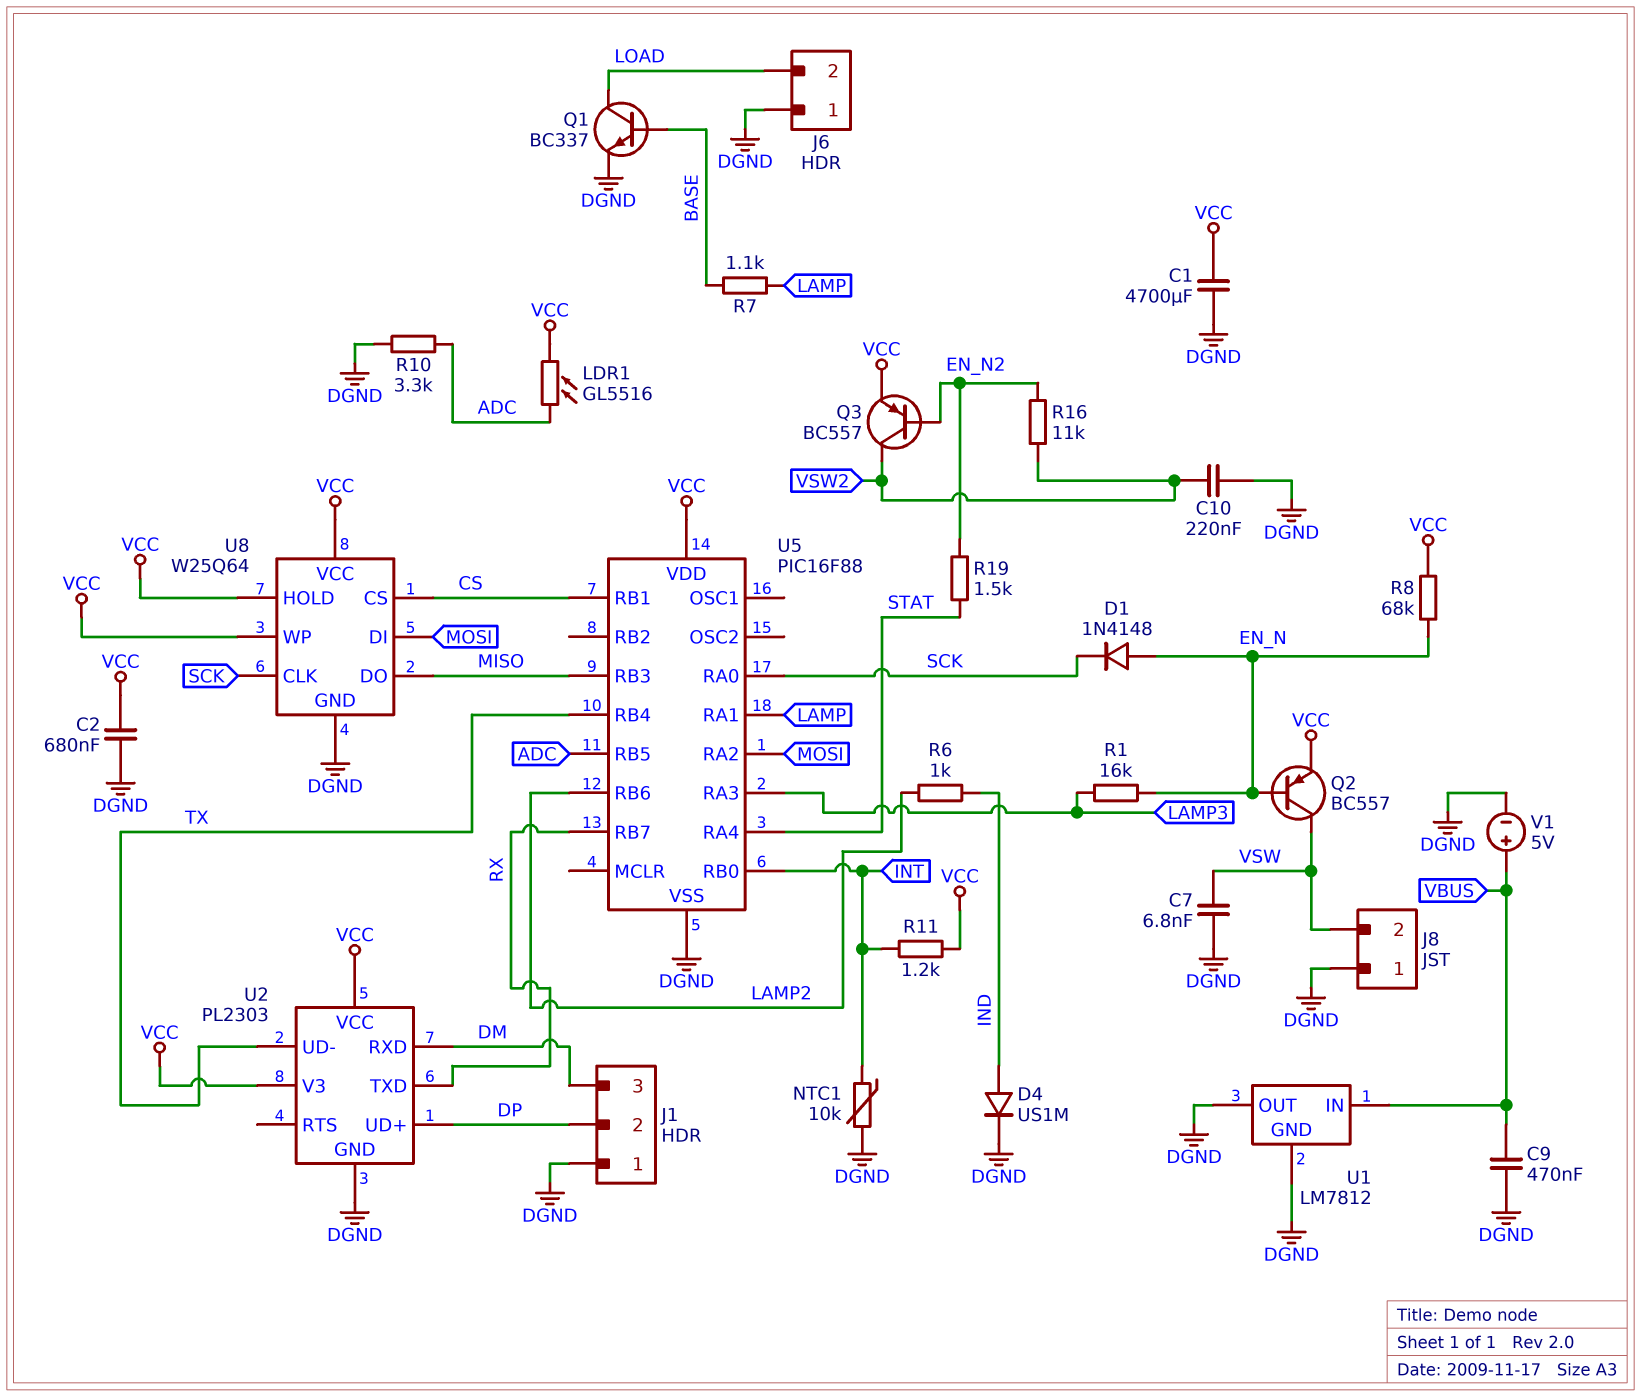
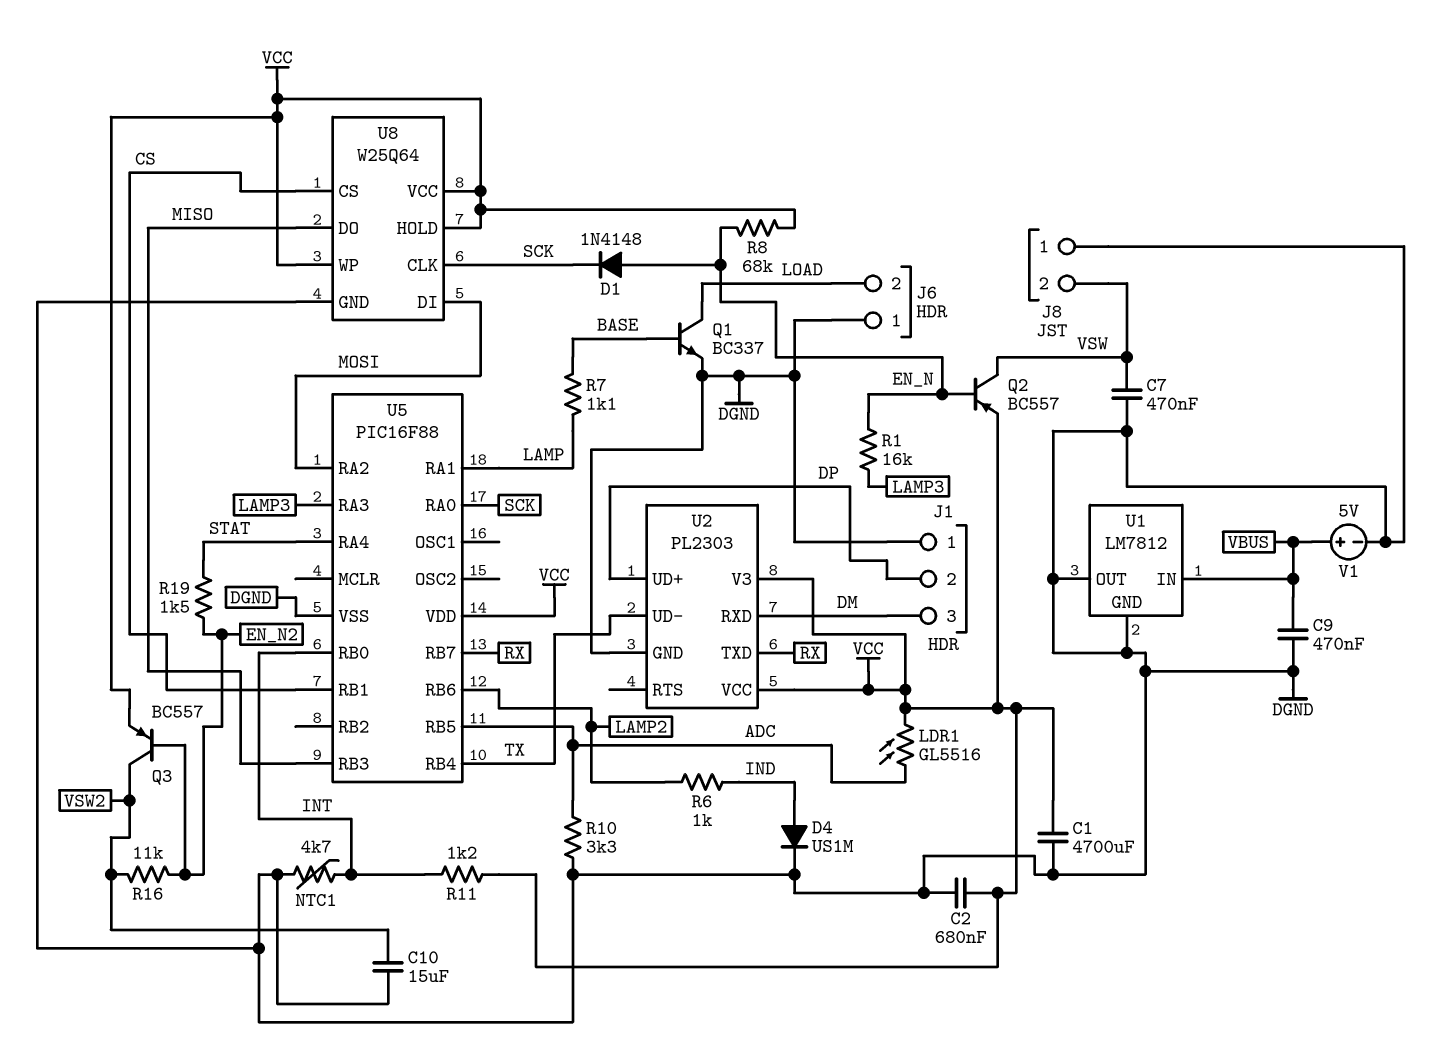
C7: 6.8nF (DGND, VSW) -> 470nF (DGND, VSW)
C10: 220nF (DGND, VSW2) -> 15uF (DGND, VSW2)
NTC1: 10k (DGND, INT) -> 4.7k (DGND, INT)

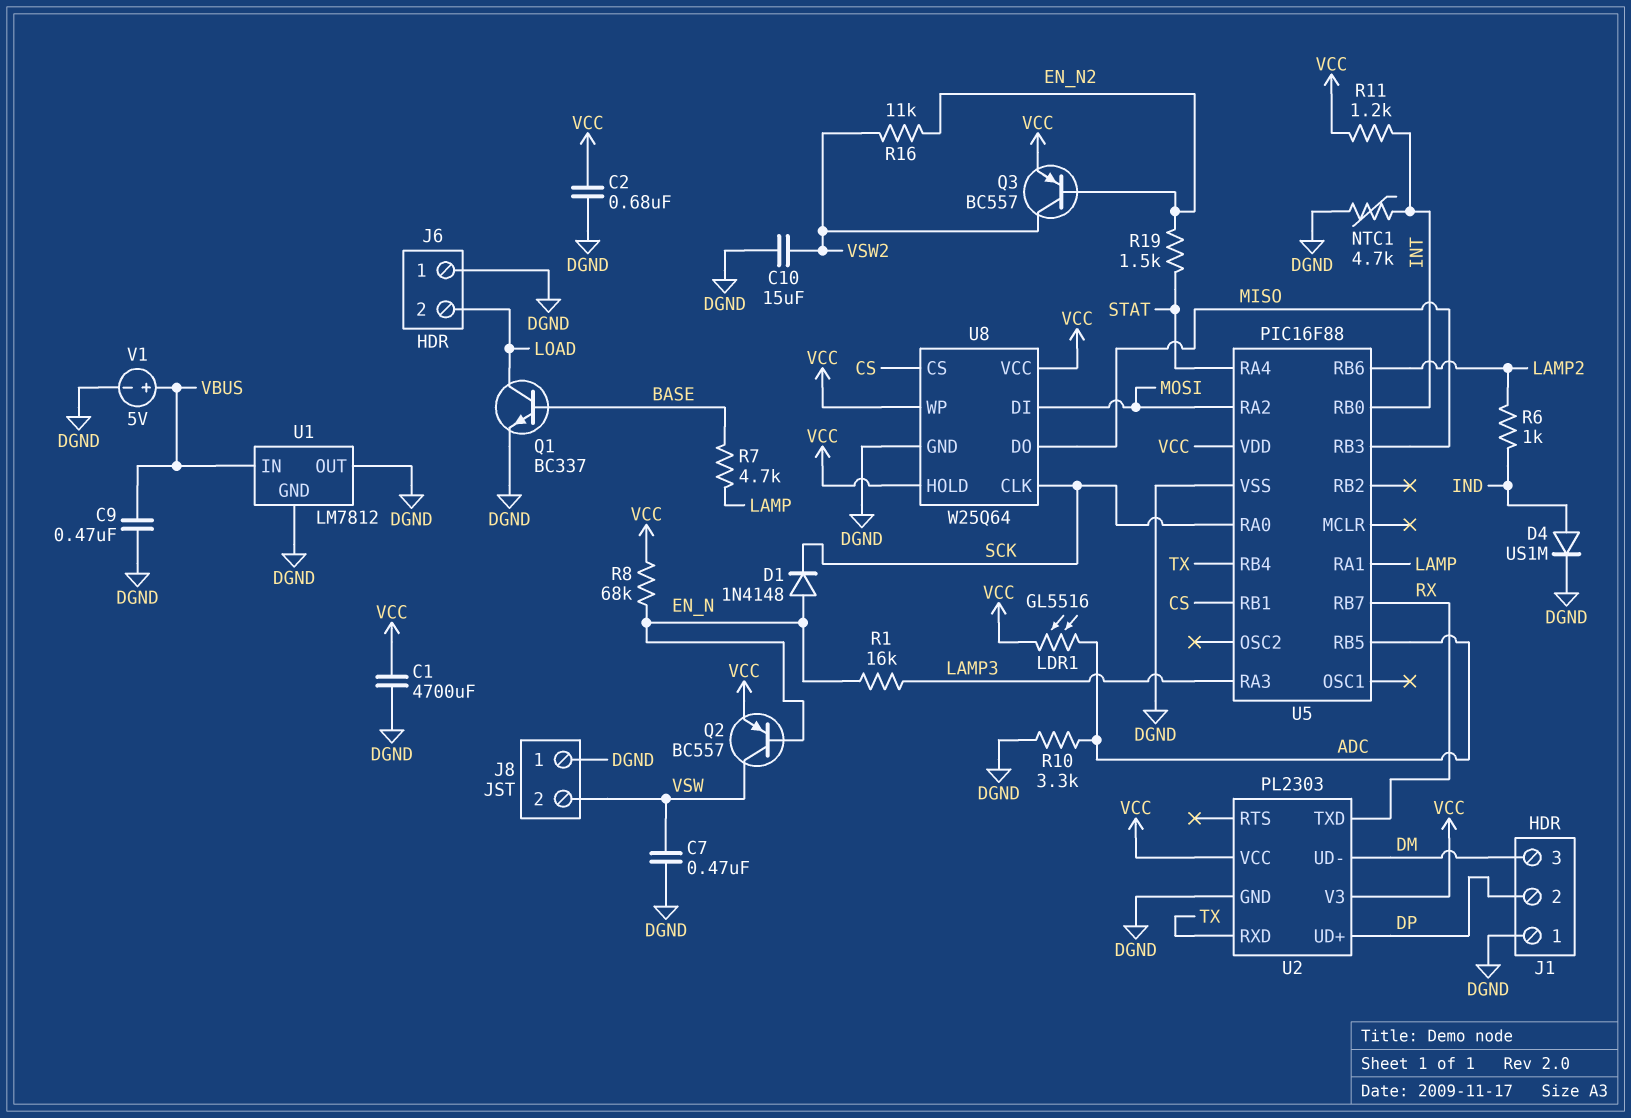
R7: 1.1k (BASE, LAMP) -> 4.7k (BASE, LAMP)
U2 pin RXD: DM -> TX
U2 pin UD-: TX -> DM

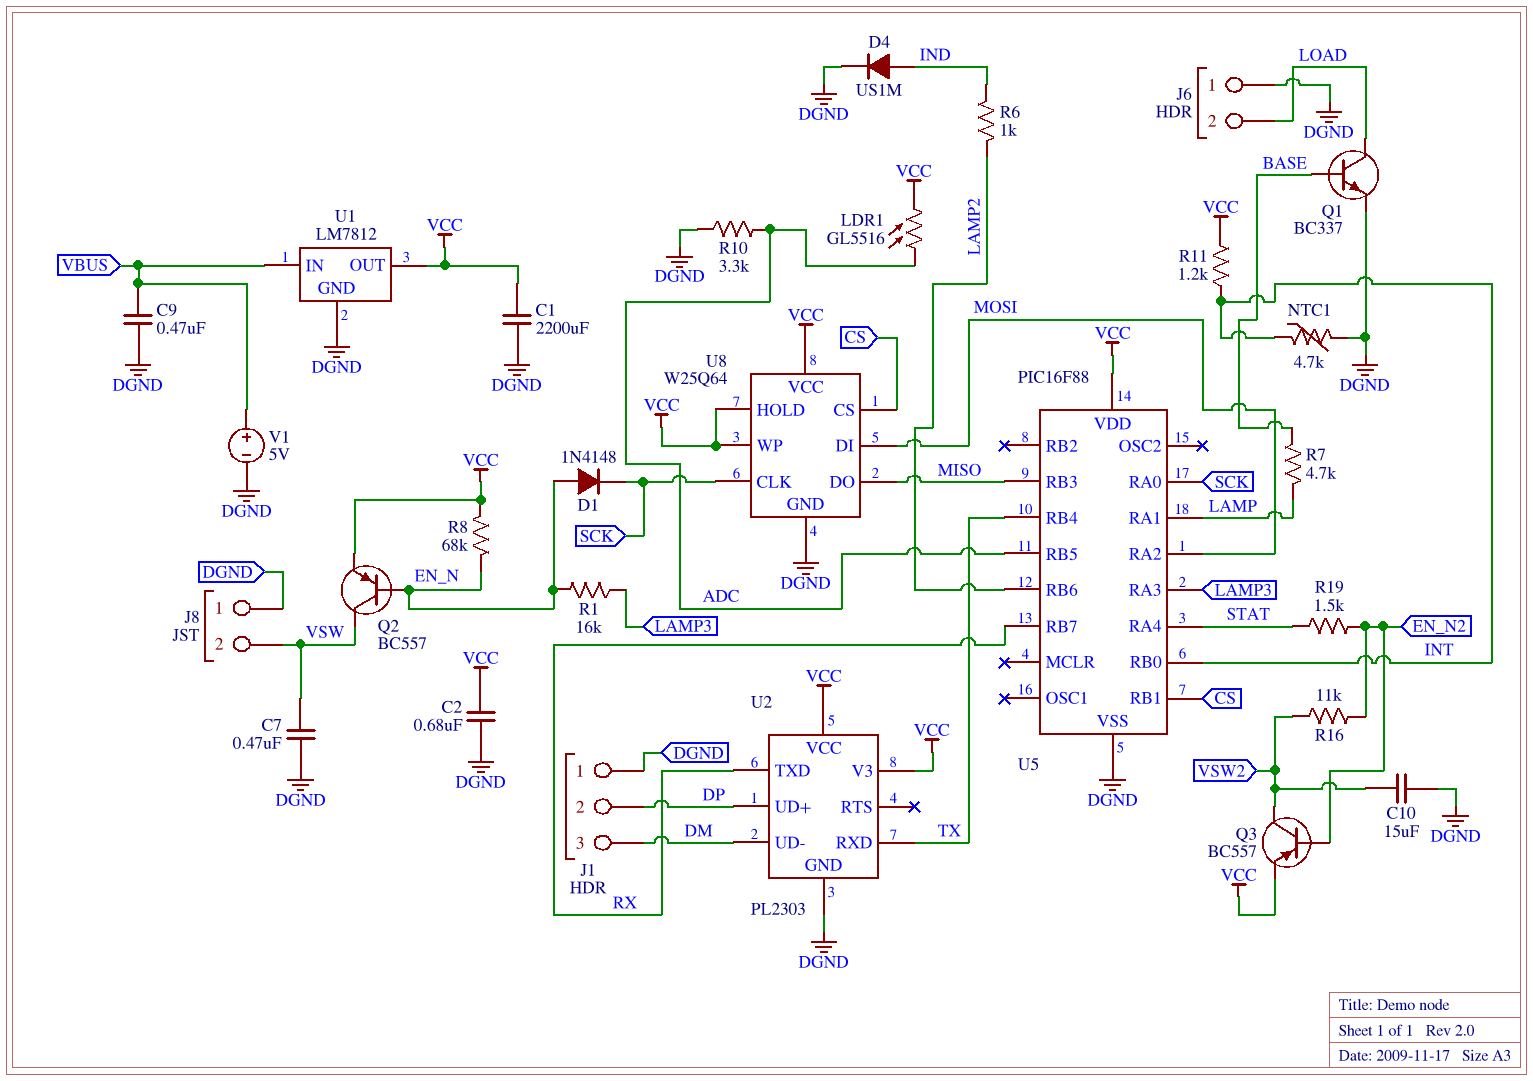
C1: 4700uF (DGND, VCC) -> 2200uF (DGND, VCC)
U1 pin OUT: DGND -> VCC

